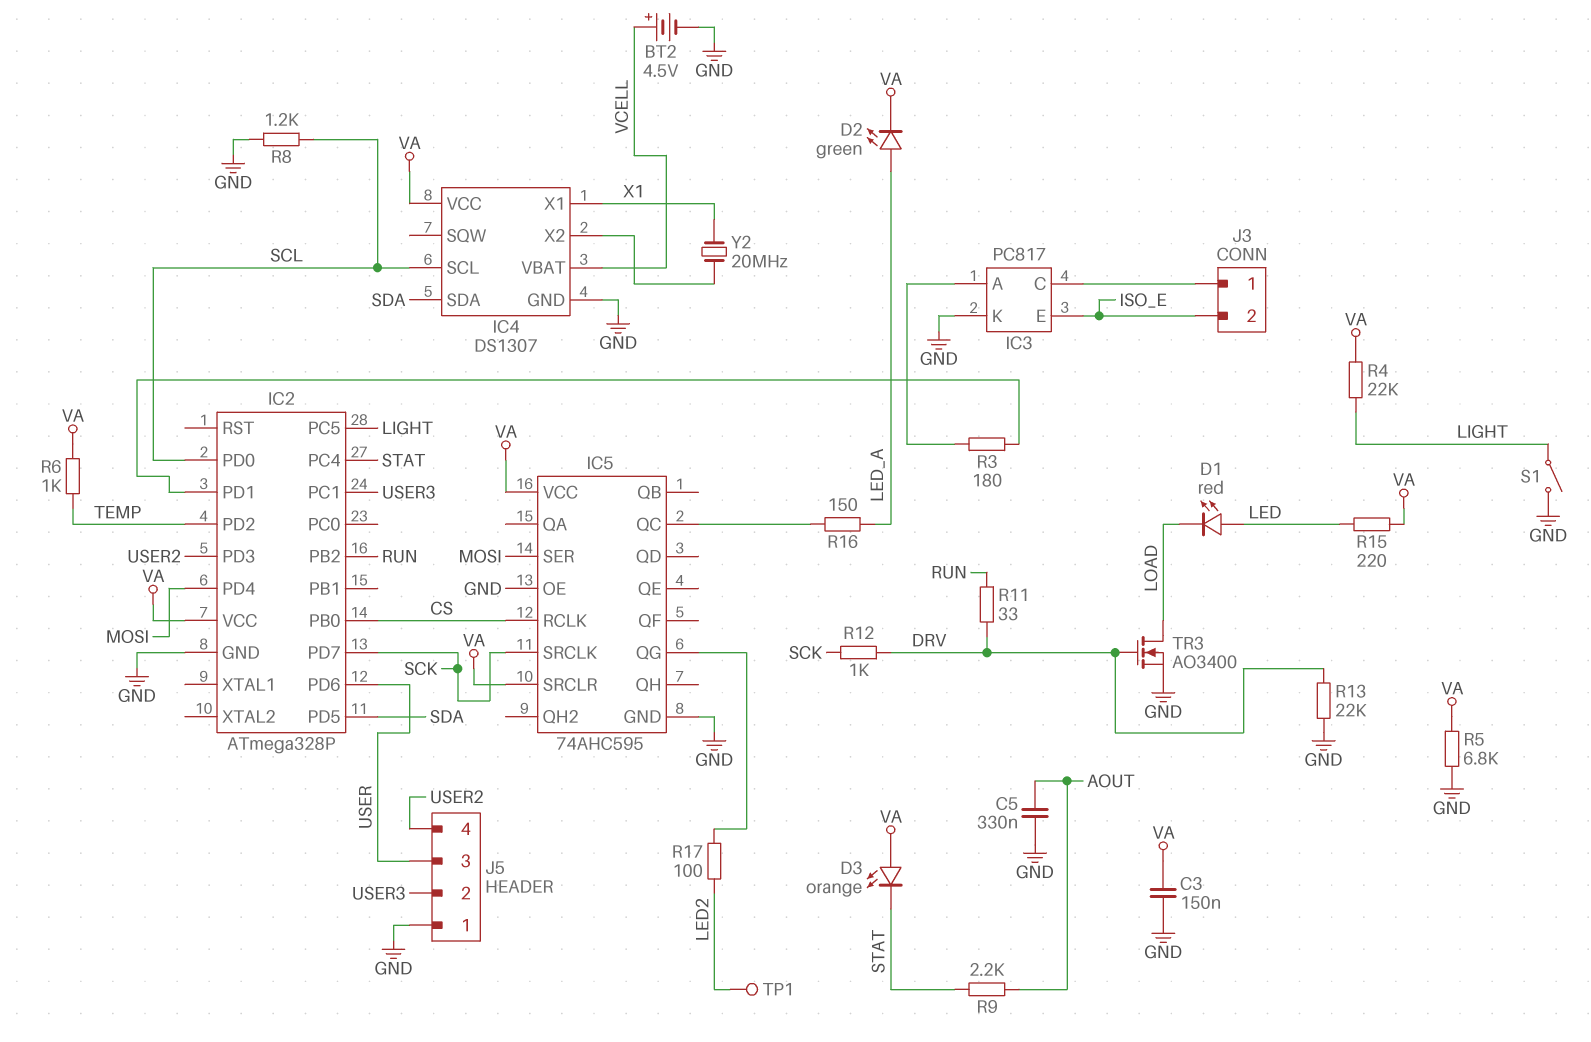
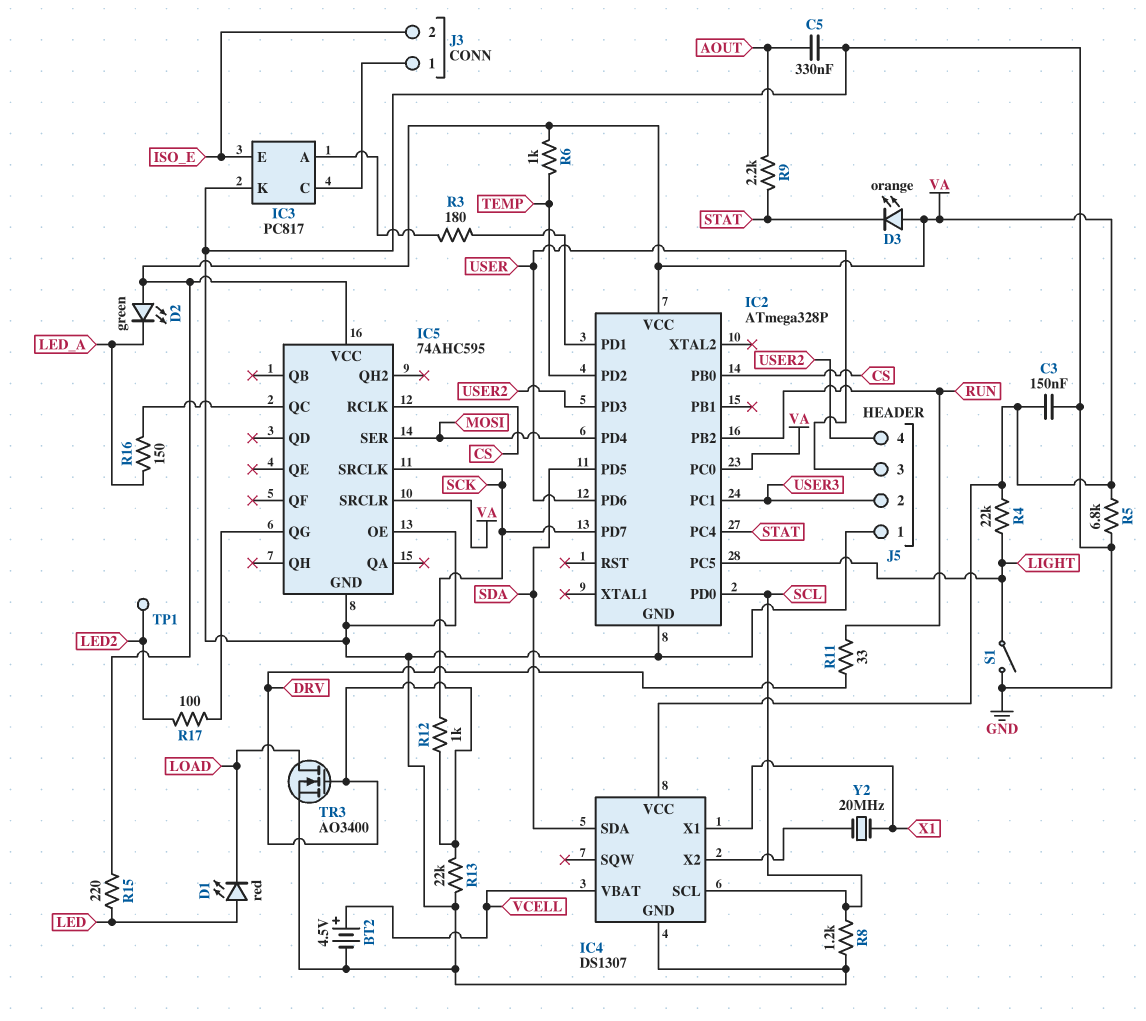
D2: LED green (A LED_A, K VA) -> LED green (A VA, K LED_A)
IC2 pin PC0: none -> VA

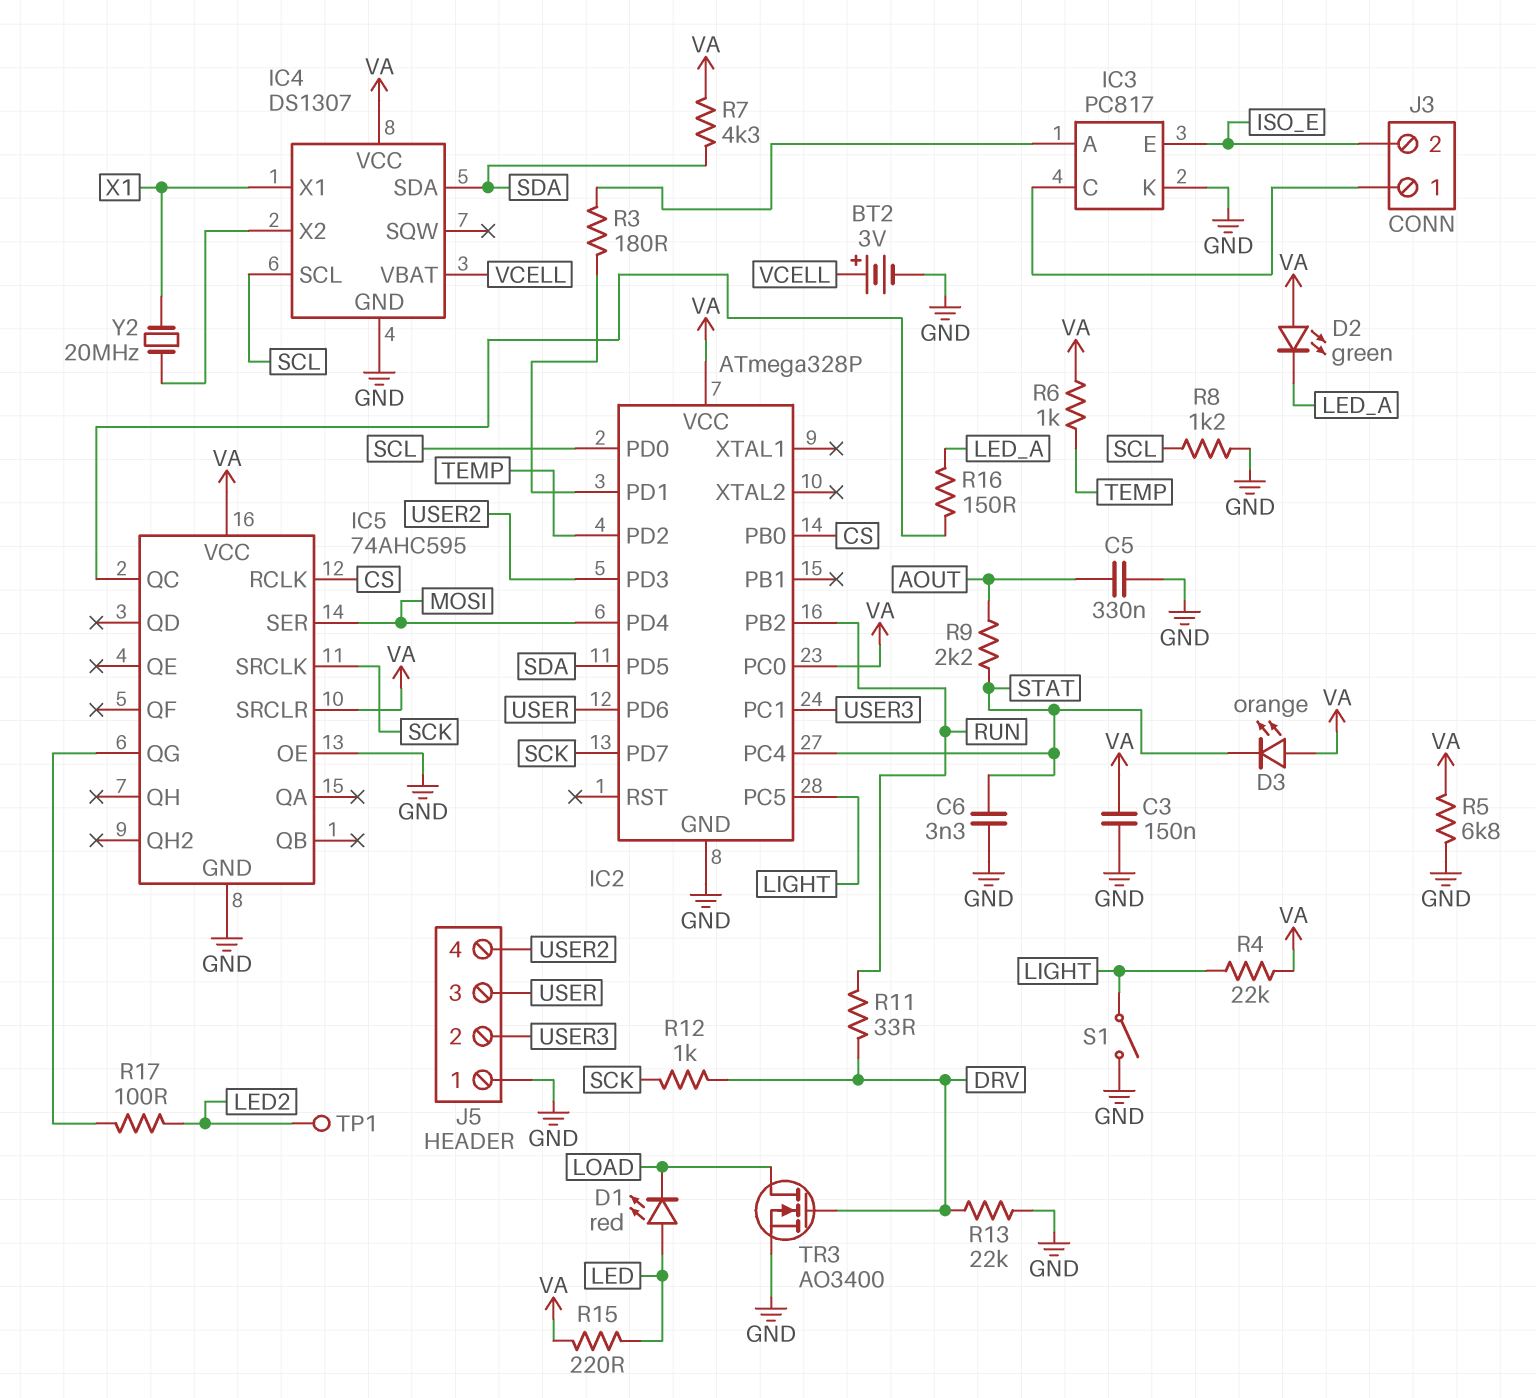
BT2: 4.5V (plus VCELL, minus GND) -> 3V (plus VCELL, minus GND)
C6: none -> 3.3nF (GND, STAT)
R7: none -> 4.3k (SDA, VA)

